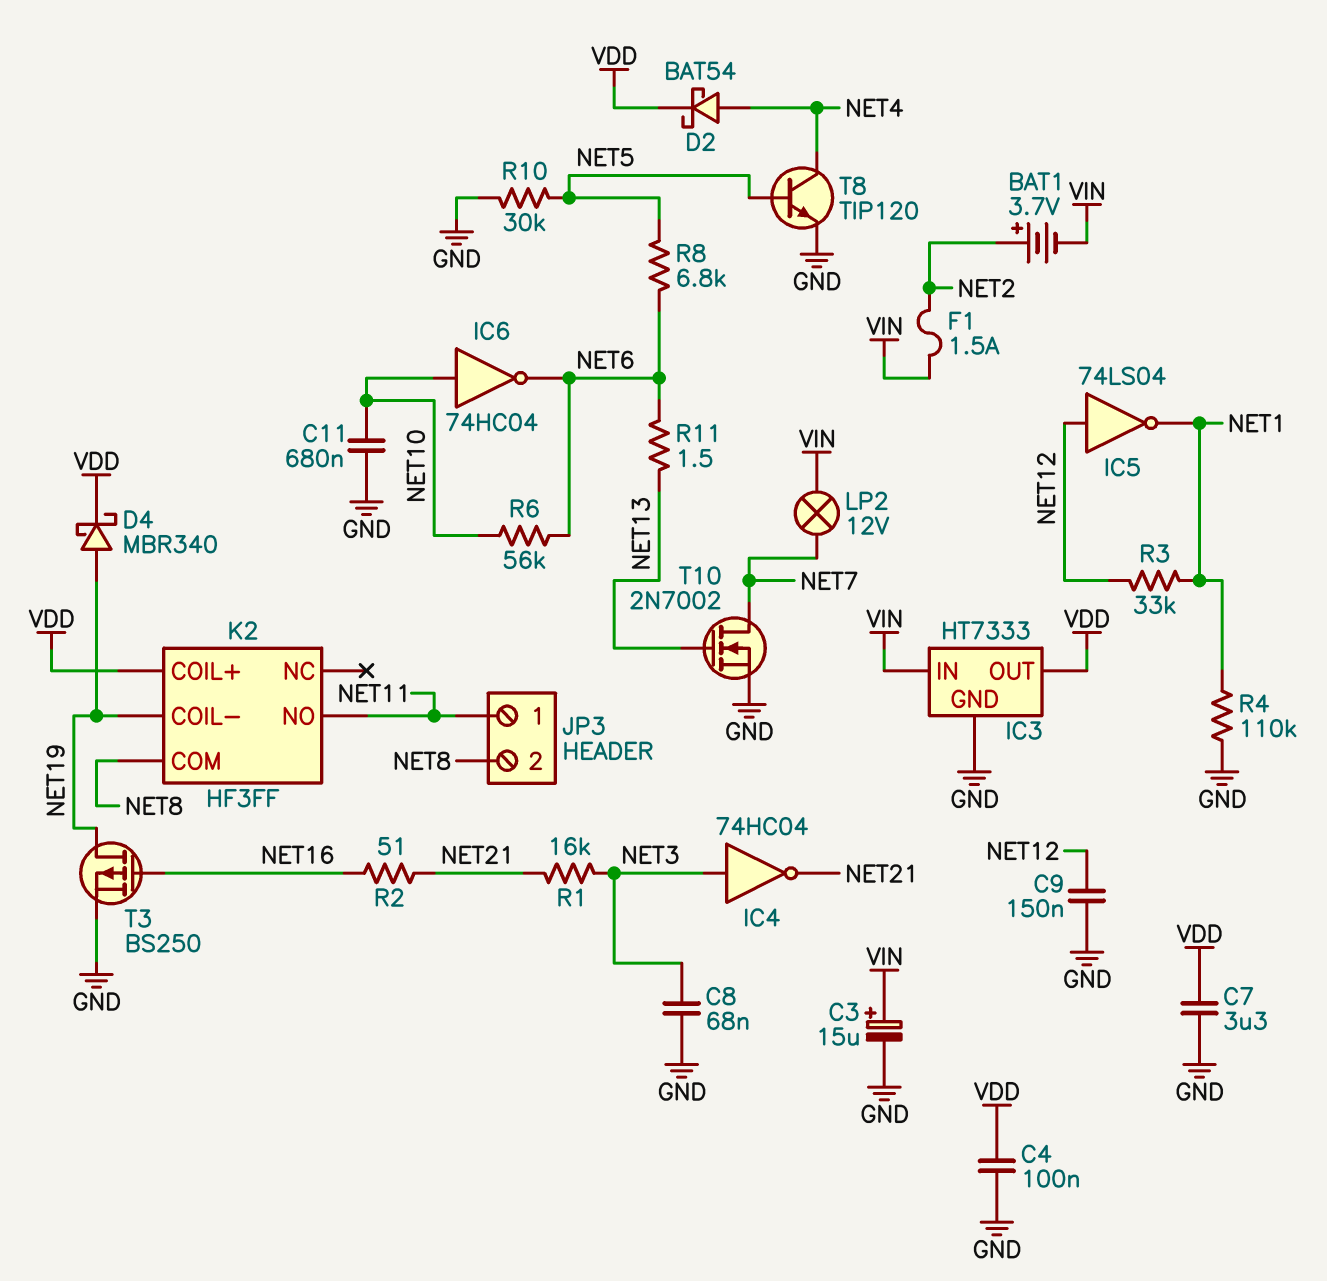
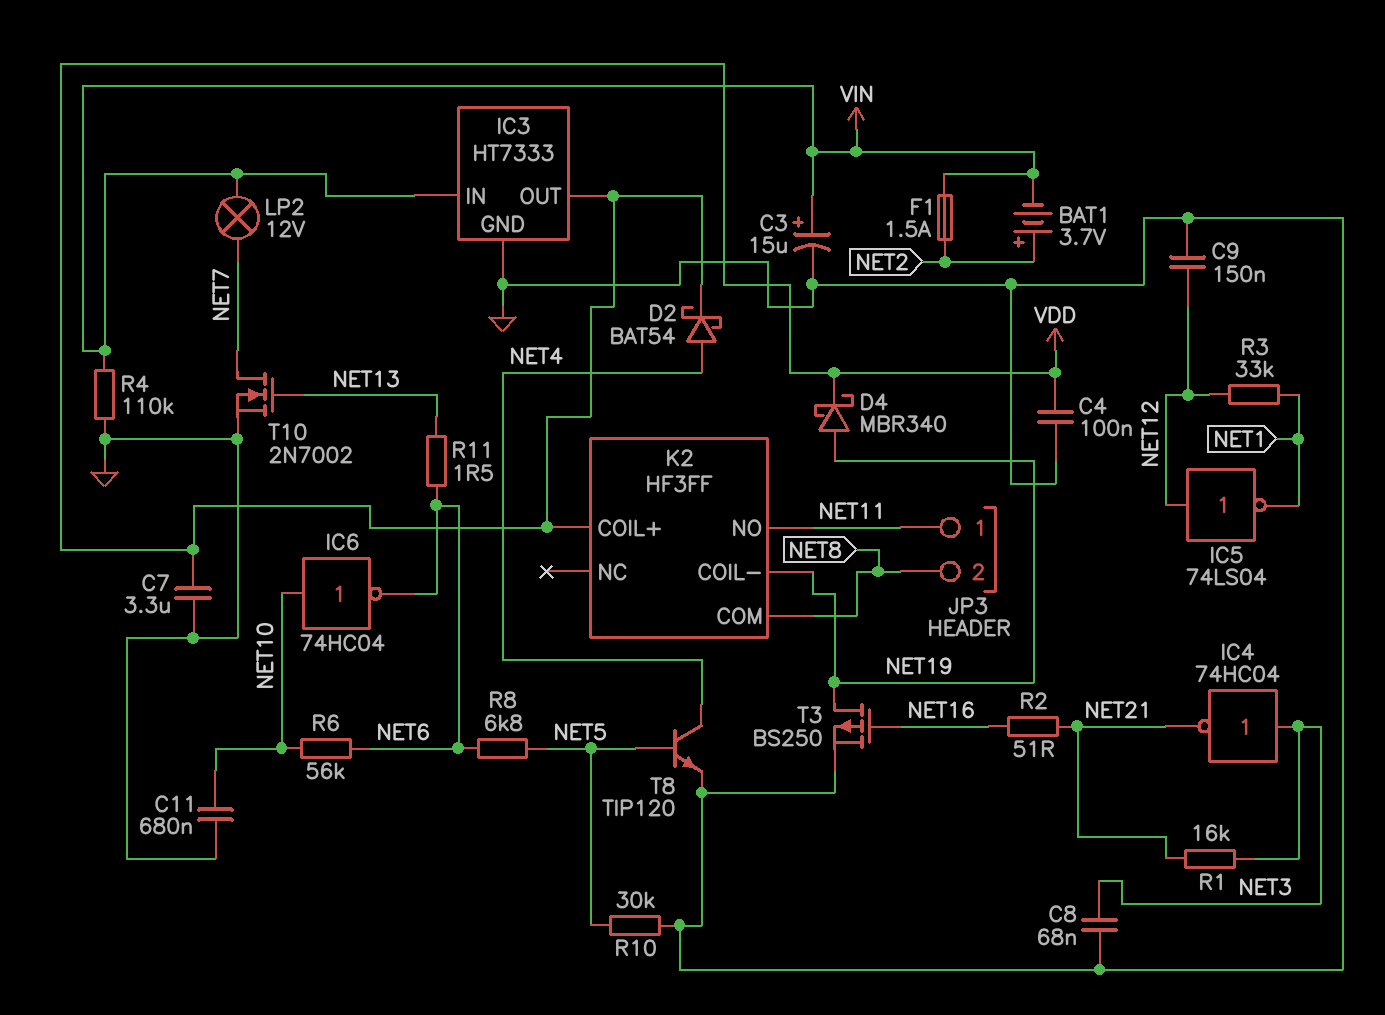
R4: 110k (GND, NET1) -> 110k (GND, VIN)

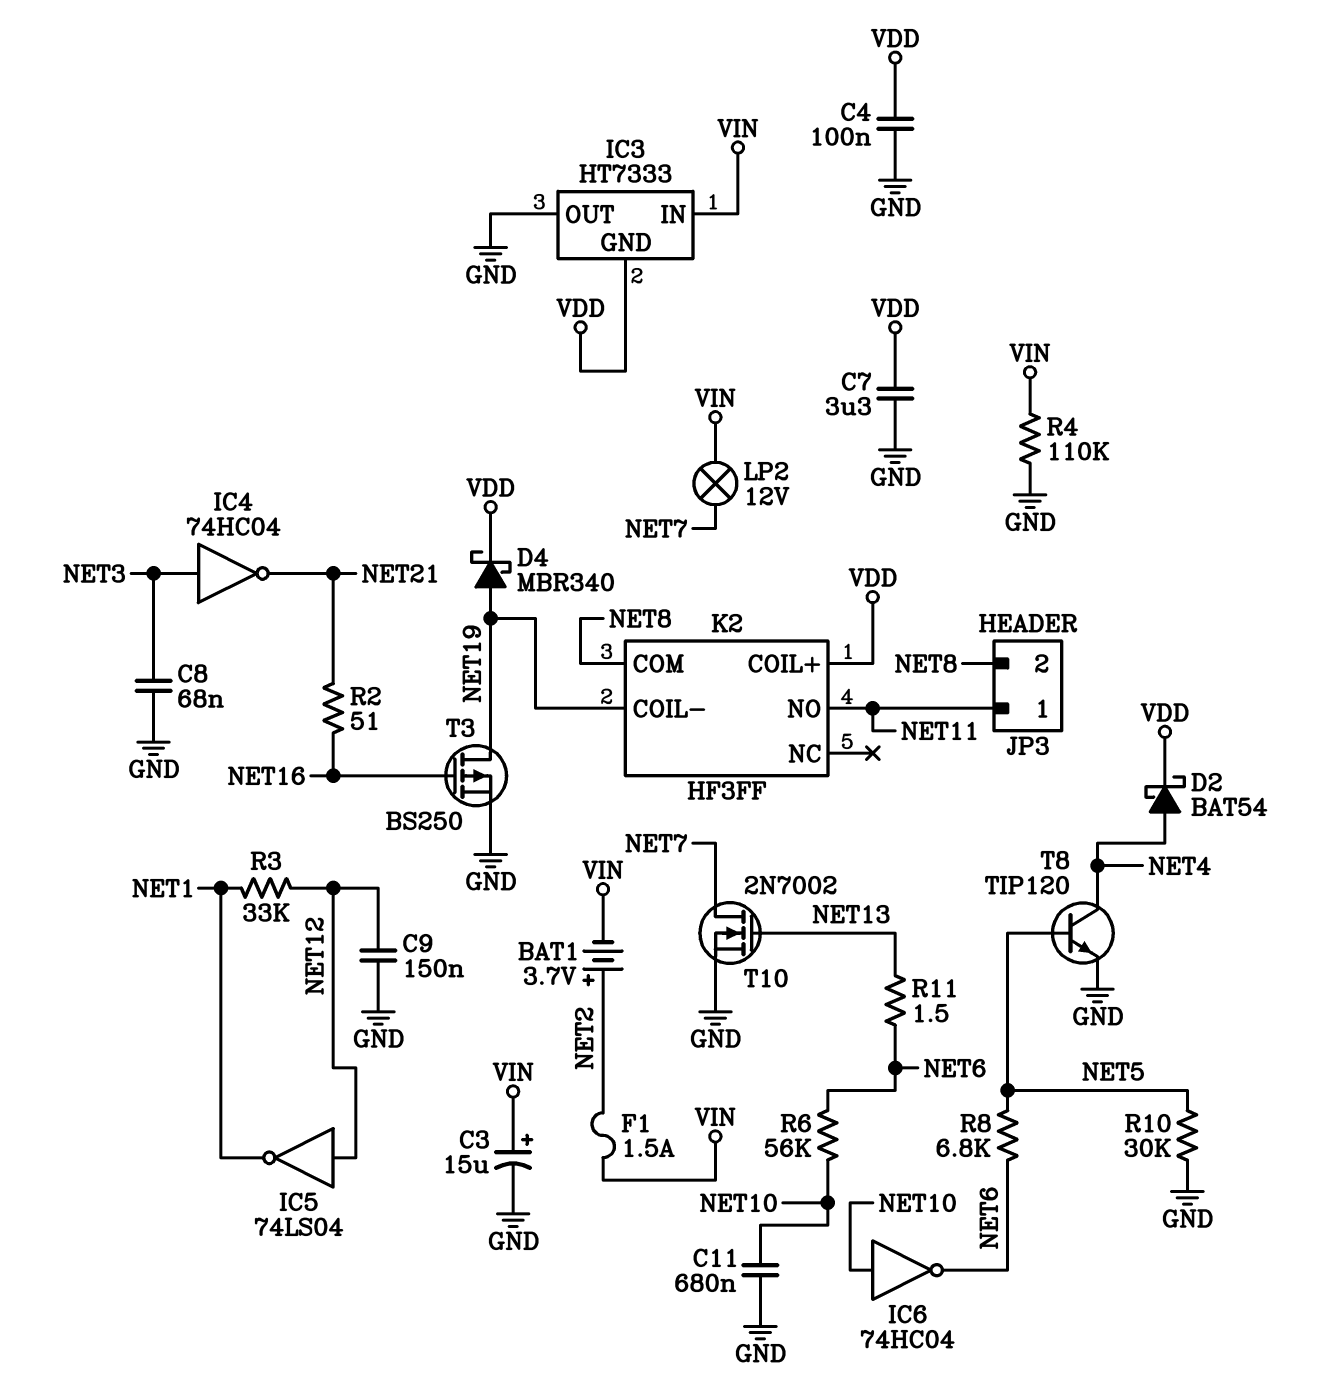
IC3 pin GND: GND -> VDD
IC3 pin OUT: VDD -> GND
R1: 16k (NET3, NET21) -> none

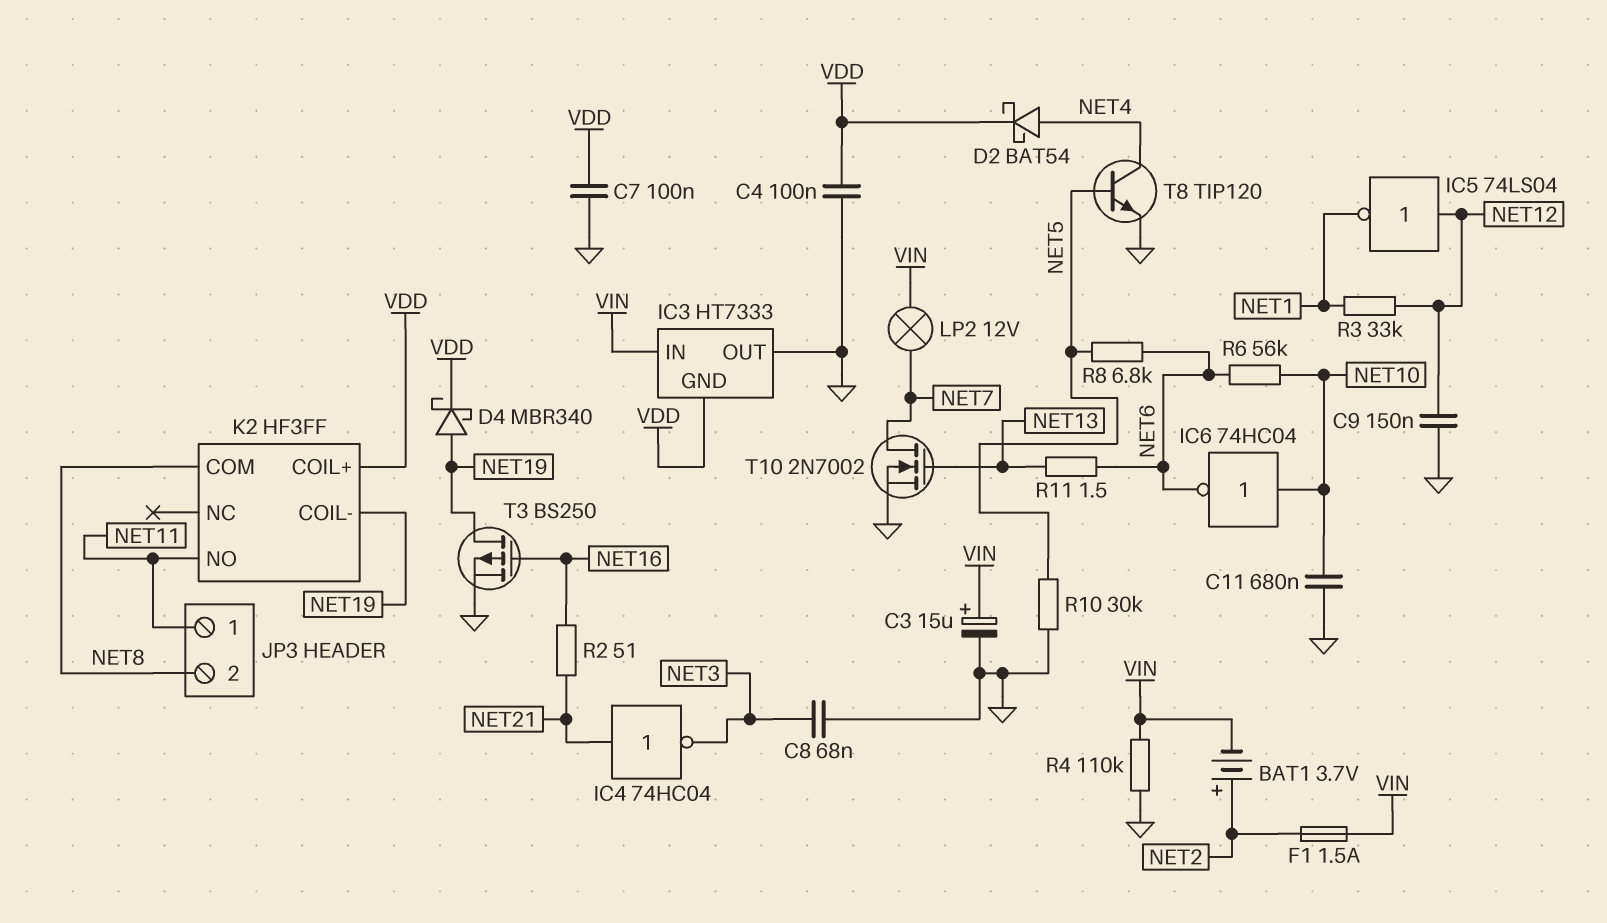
C7: 3.3uF (GND, VDD) -> 100nF (GND, VDD)
IC4: NOT 74HC04 (in NET3, out NET21) -> NOT 74HC04 (in NET21, out NET3)

